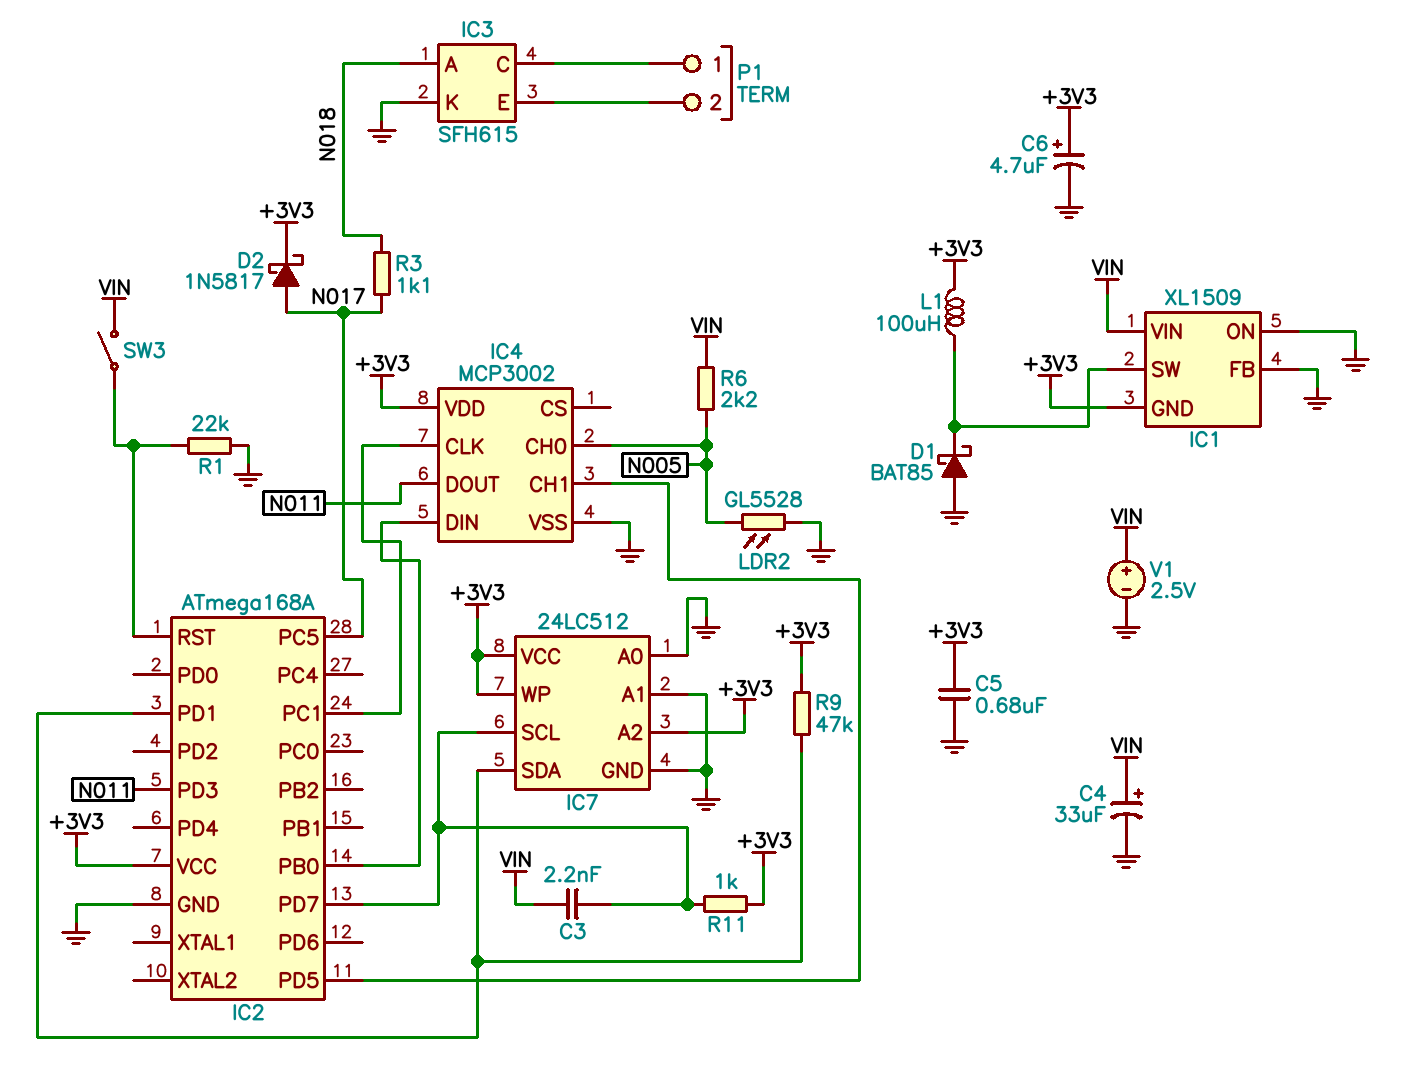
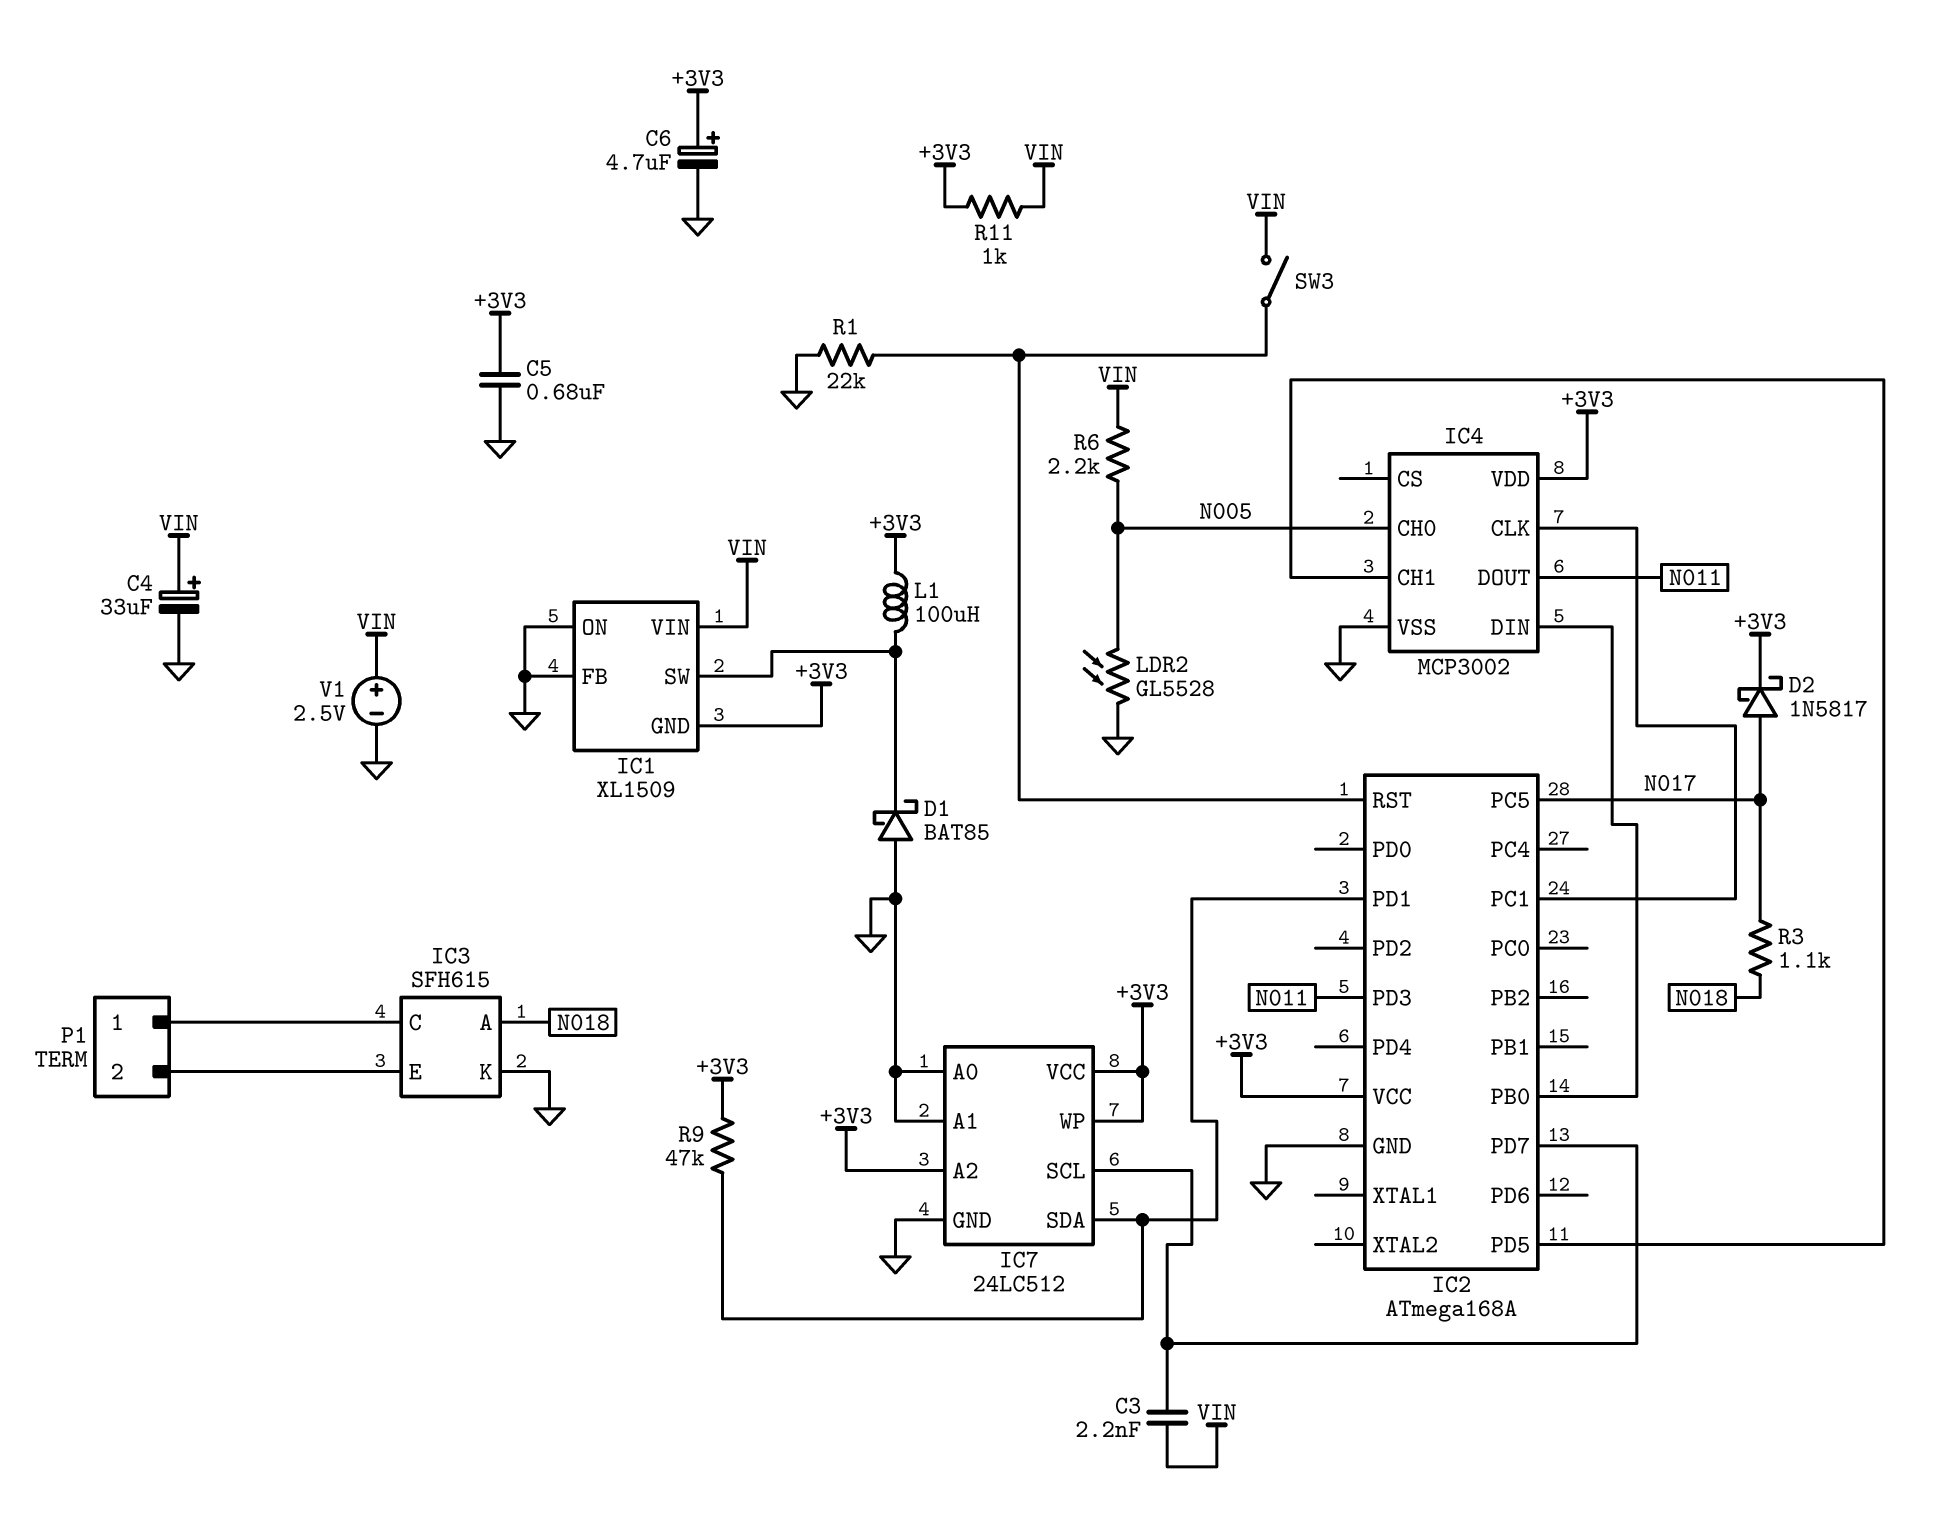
R11: 1k (+3V3, IC2/PD7) -> 1k (+3V3, VIN)

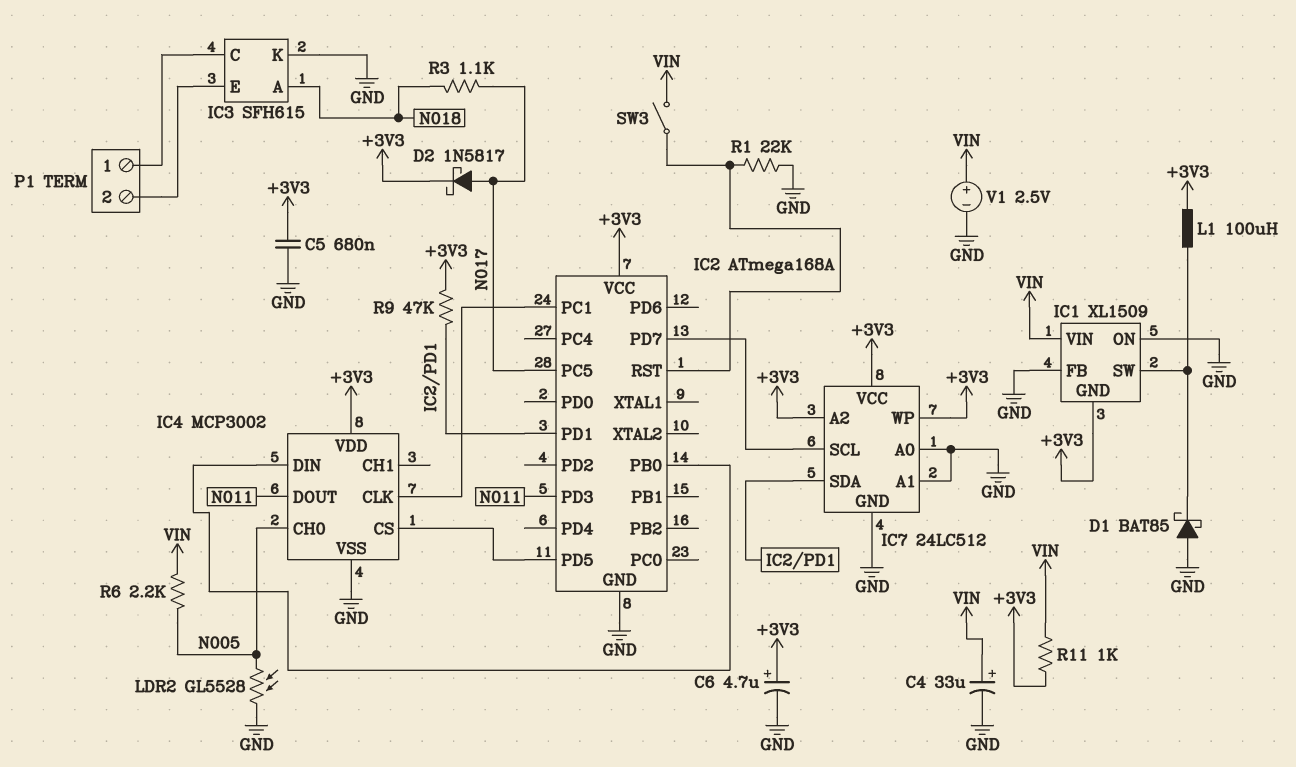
C3: 2.2nF (IC2/PD7, VIN) -> none
IC4 pin CH1: IC2/PD5 -> none
IC4 pin CS: none -> IC2/PD5

